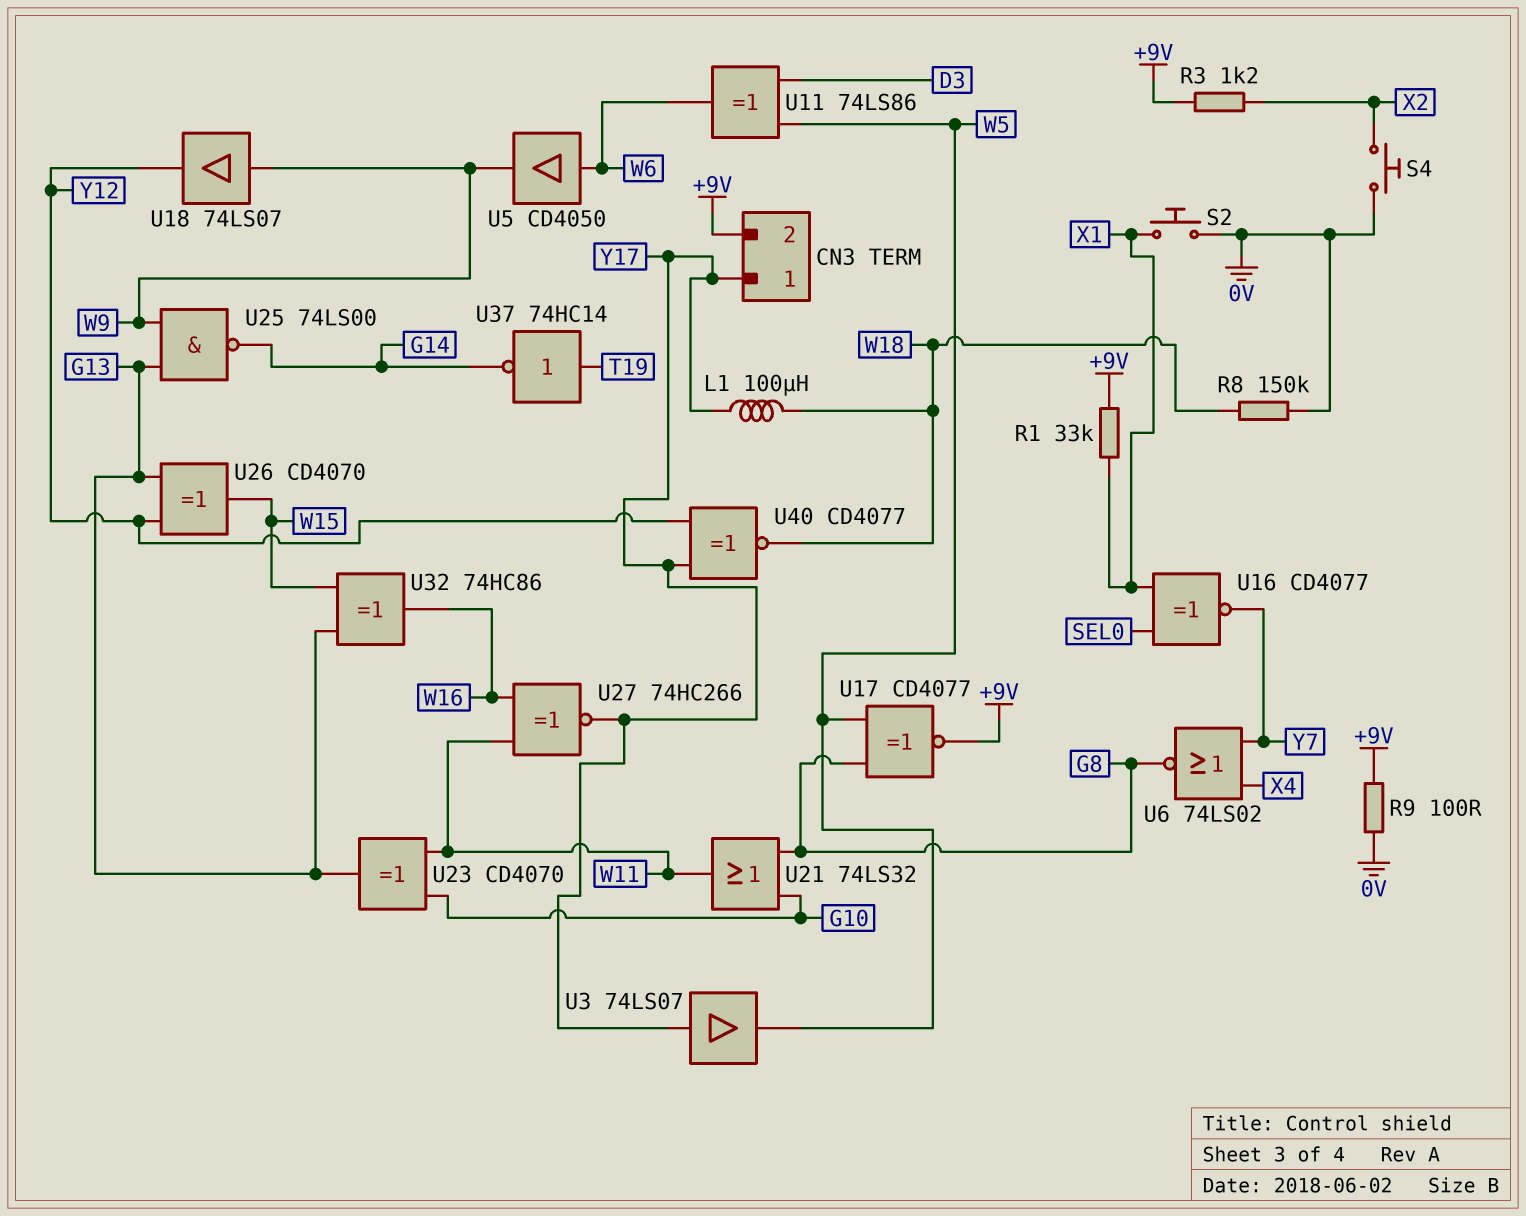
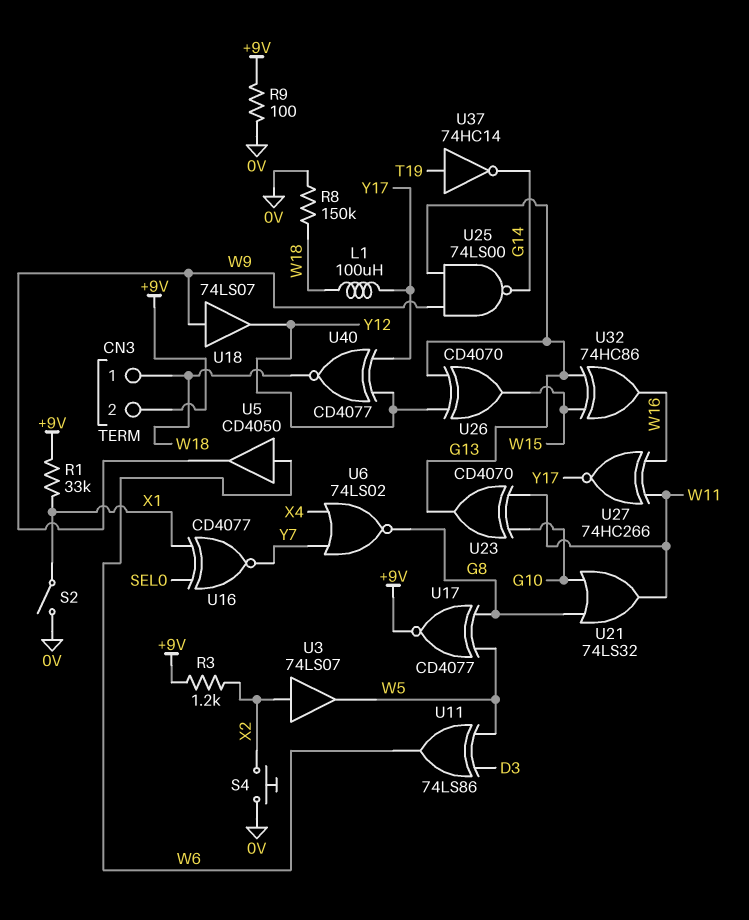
CN3 pin 1: Y17 -> W18
S2: button (0V, X1) -> switch (0V, X1)
U3: buffer 74LS07 (in Y17, out W5) -> buffer 74LS07 (in X2, out W5)

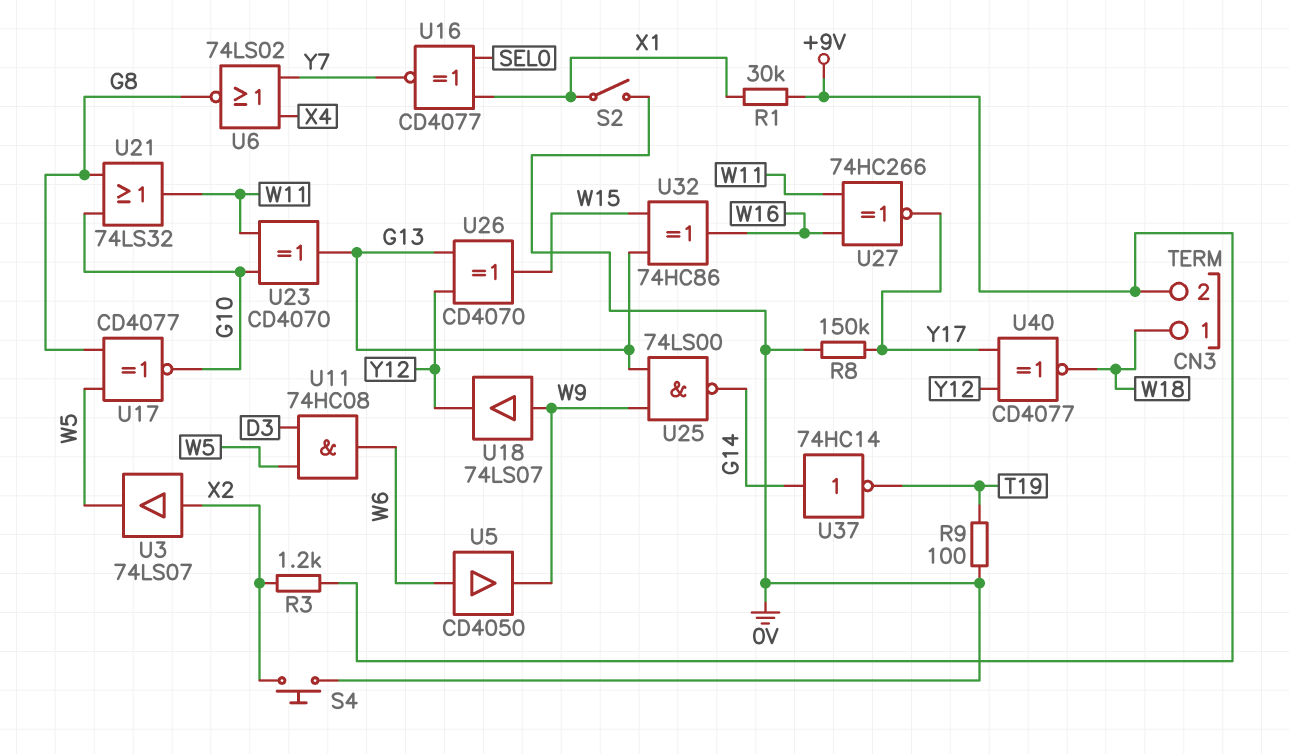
L1: 100uH (W18, Y17) -> none
R1: 33k (+9V, X1) -> 30k (+9V, X1)
R8: 150k (0V, W18) -> 150k (0V, Y17)
R9: 100 (+9V, 0V) -> 100 (0V, T19)
U11: XOR 74LS86 (in D3, in W5, out W6) -> AND 74HC08 (in D3, in W5, out W6)
U17: XNOR CD4077 (in G8, in W5, out +9V) -> XNOR CD4077 (in G8, in W5, out G10)
U37: NOT 74HC14 (in T19, out G14) -> NOT 74HC14 (in G14, out T19)

